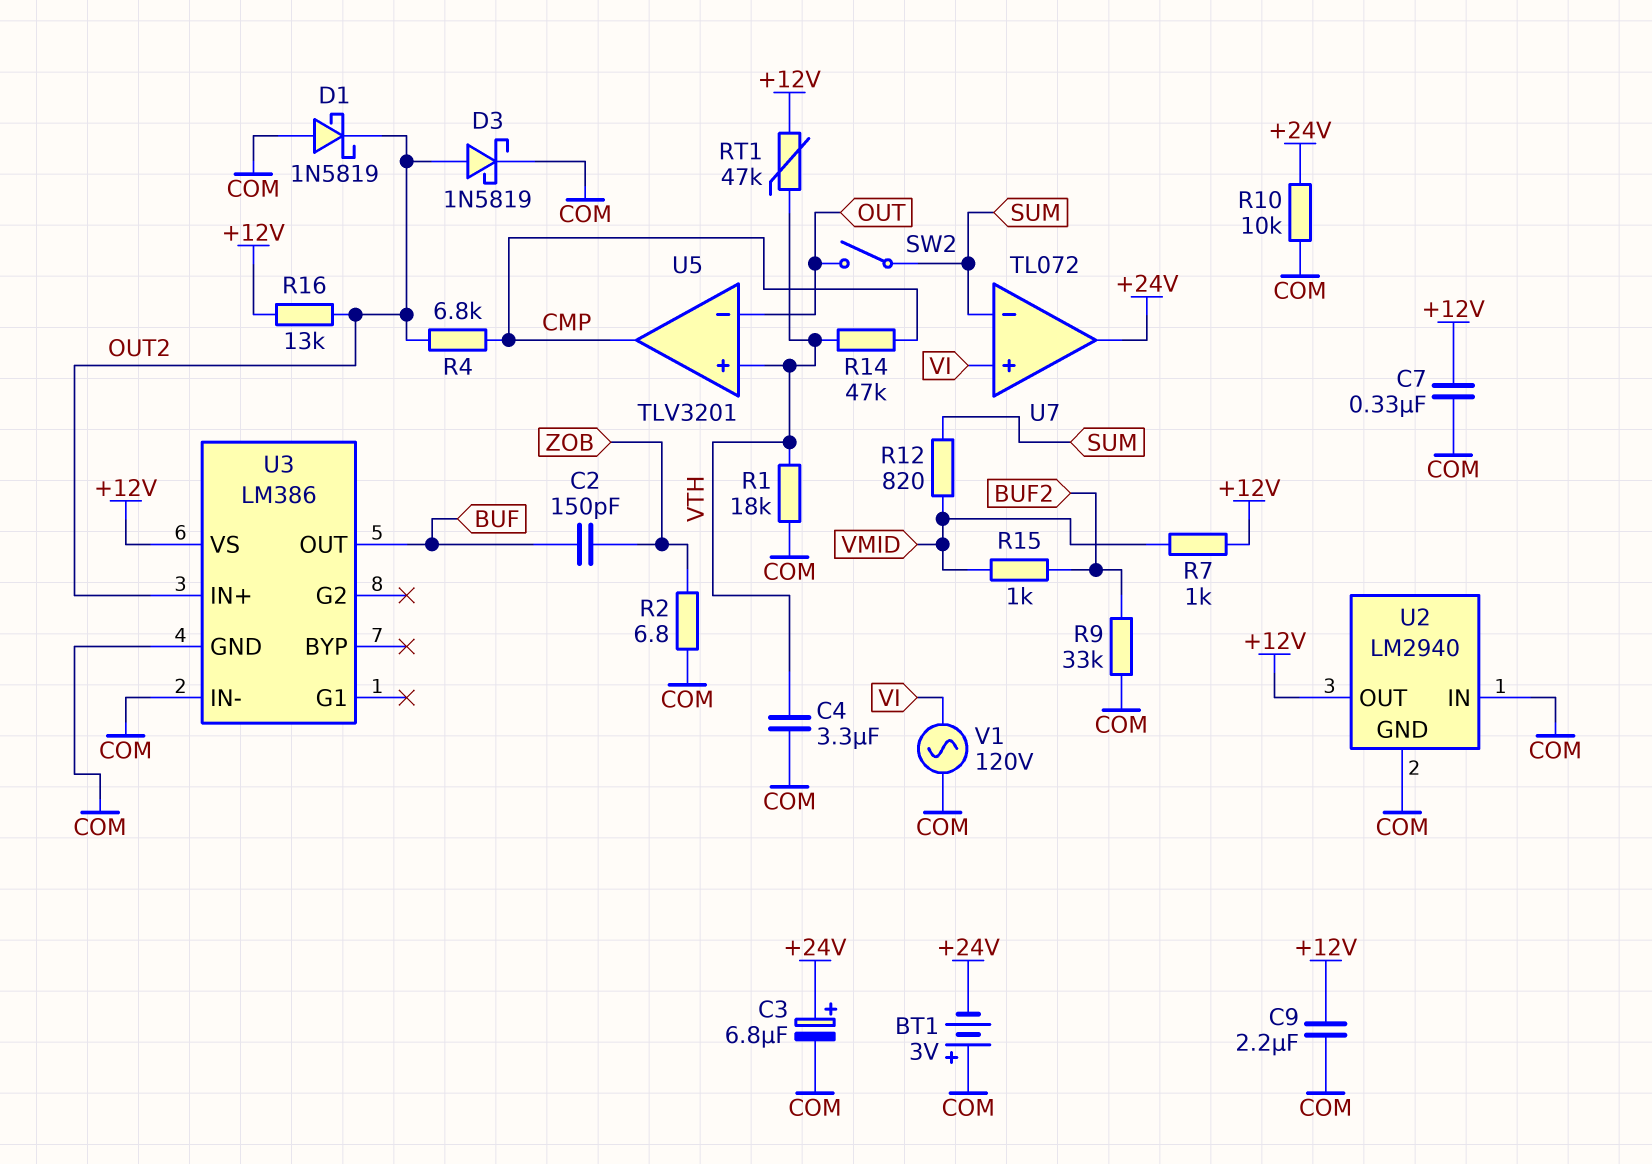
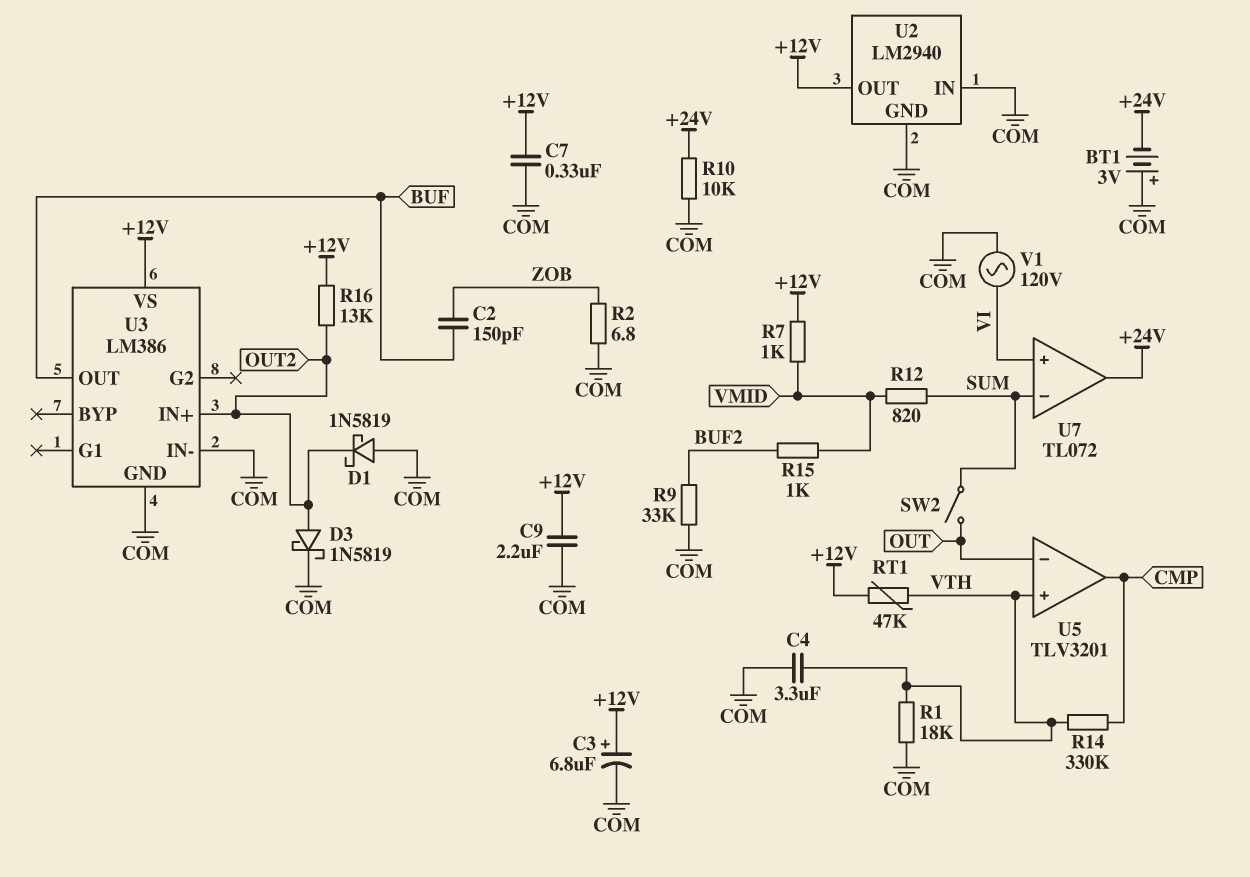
C3: 6.8uF (plus +24V, minus COM) -> 6.8uF (plus +12V, minus COM)
R4: 6.8k (CMP, OUT2) -> none
R14: 47k (CMP, VTH) -> 330k (CMP, VTH)

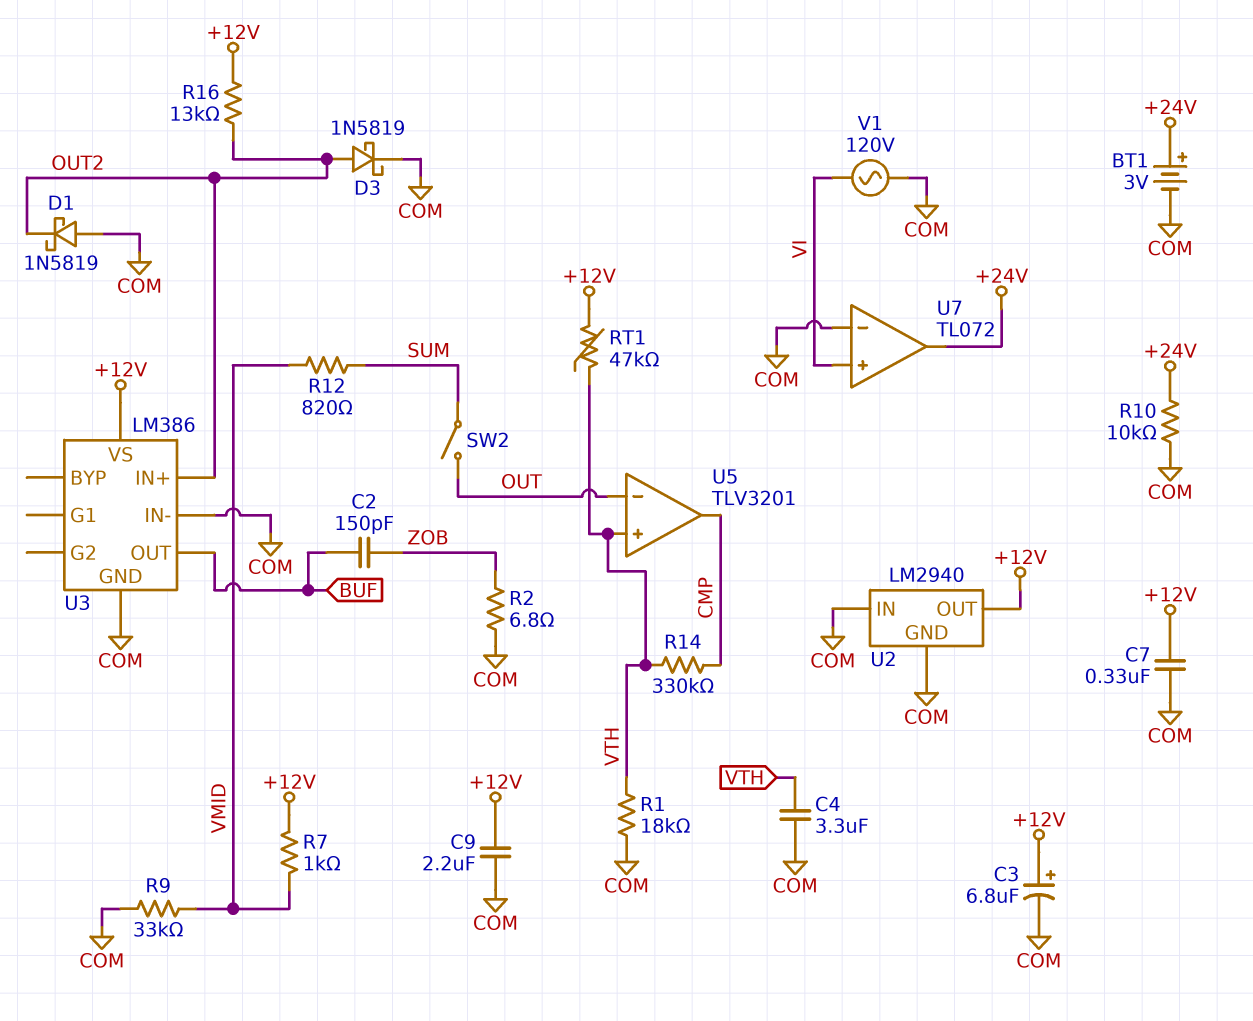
BT1: 3V (plus COM, minus +24V) -> 3V (plus +24V, minus COM)
R9: 33k (BUF2, COM) -> 33k (COM, VMID)
R15: 1k (BUF2, VMID) -> none
U7 pin in-: SUM -> COM

